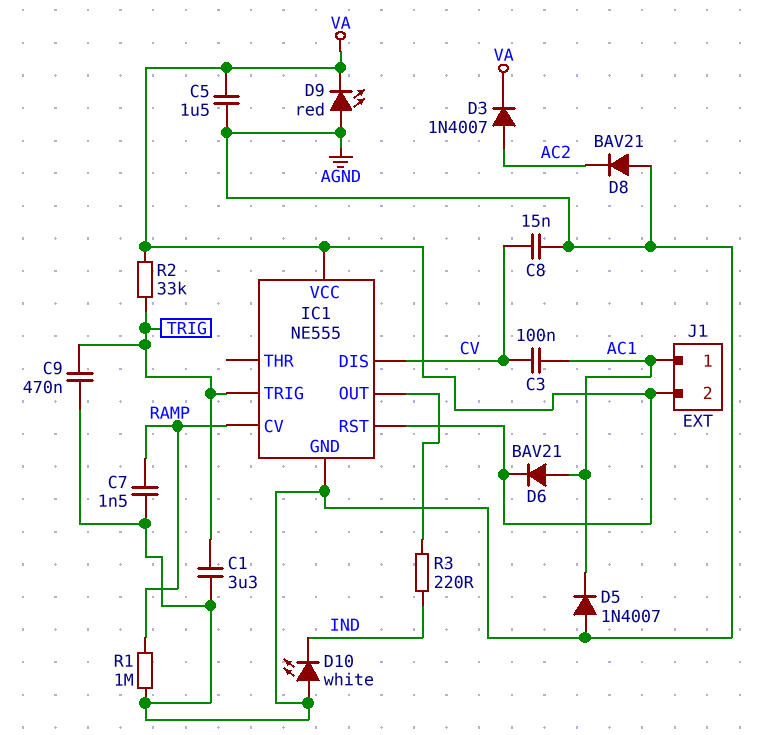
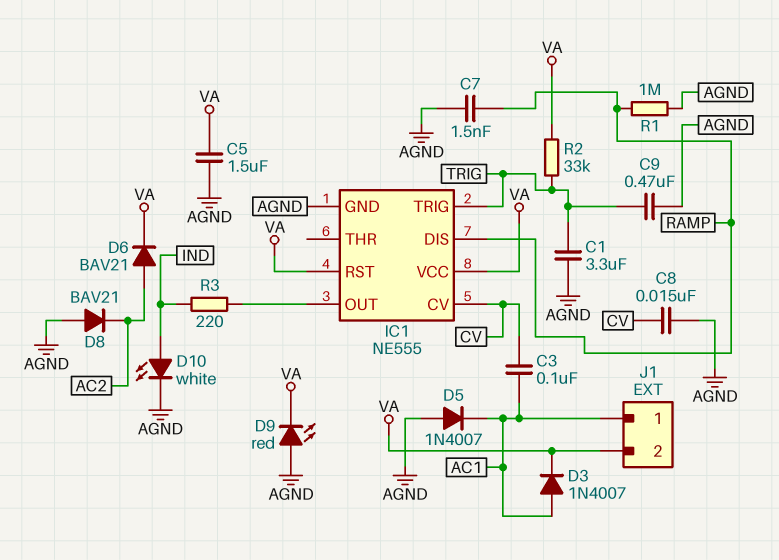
D3: diode 1N4007 (A AC2, K VA) -> diode 1N4007 (A AC1, K VA)
D6: diode BAV21 (A AC1, K VA) -> diode BAV21 (A AC2, K VA)
D10: LED white (A AGND, K IND) -> LED white (A IND, K AGND)
IC1 pin CV: RAMP -> CV
IC1 pin DIS: CV -> RAMP

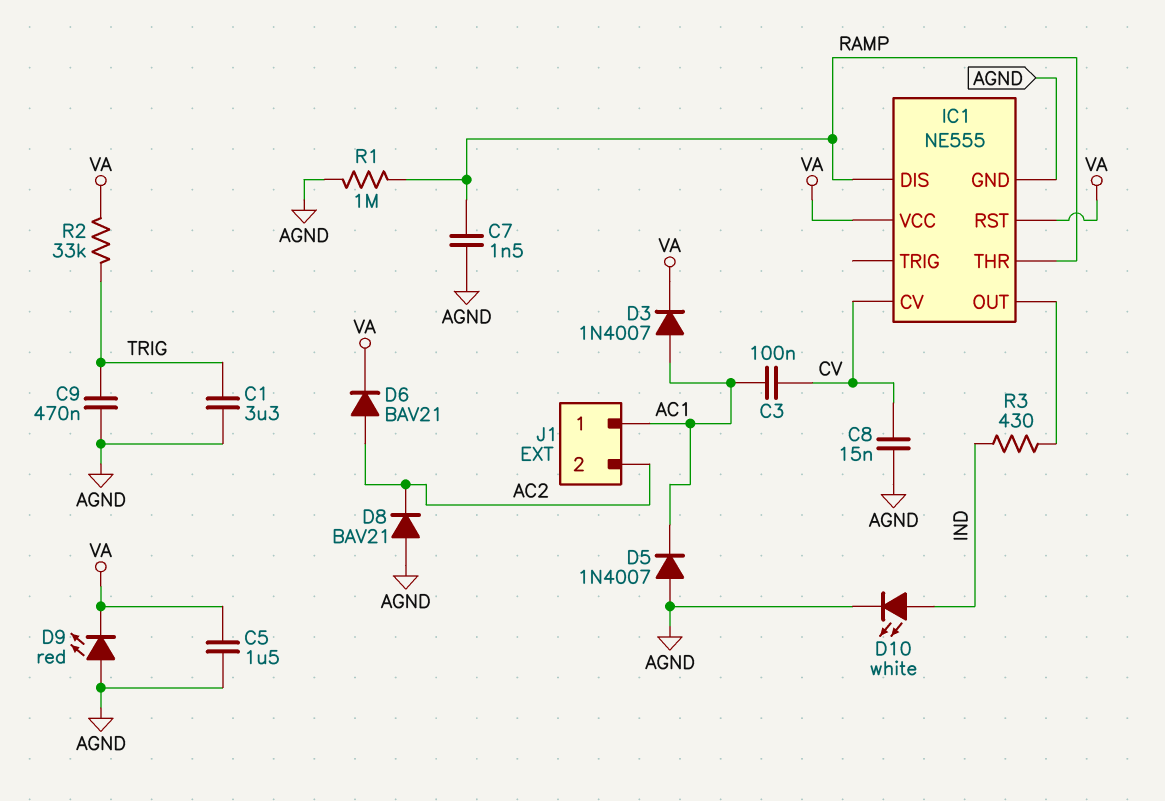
IC1 pin THR: none -> RAMP
IC1 pin TRIG: TRIG -> none
J1 pin 2: VA -> AC2
R3: 220 (IC1/OUT, IND) -> 430 (IC1/OUT, IND)

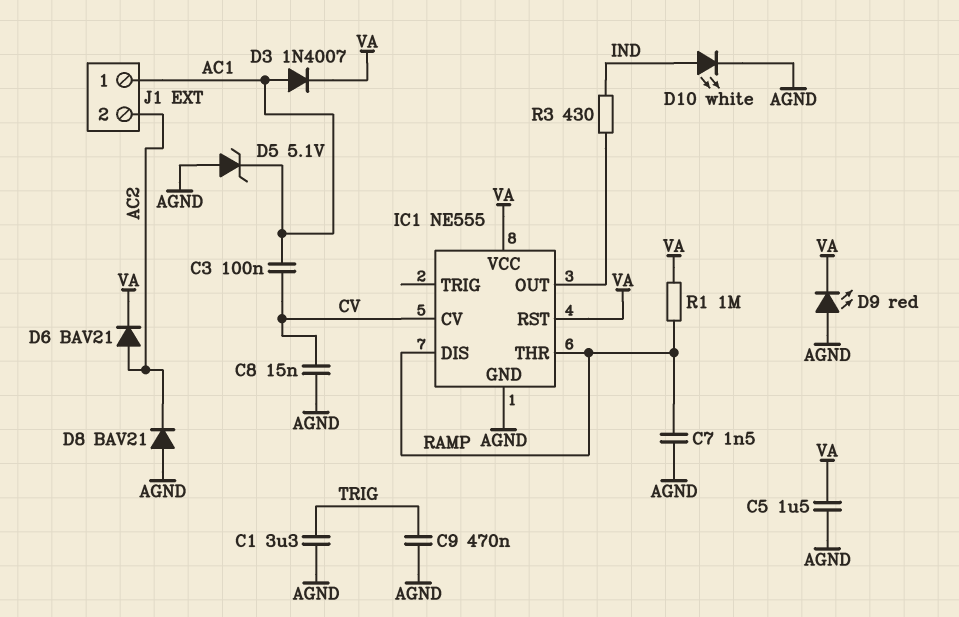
D5: diode 1N4007 (A AGND, K AC1) -> zener 5.1V (A AGND, K AC1)
R1: 1M (AGND, RAMP) -> 1M (RAMP, VA)
R2: 33k (TRIG, VA) -> none

